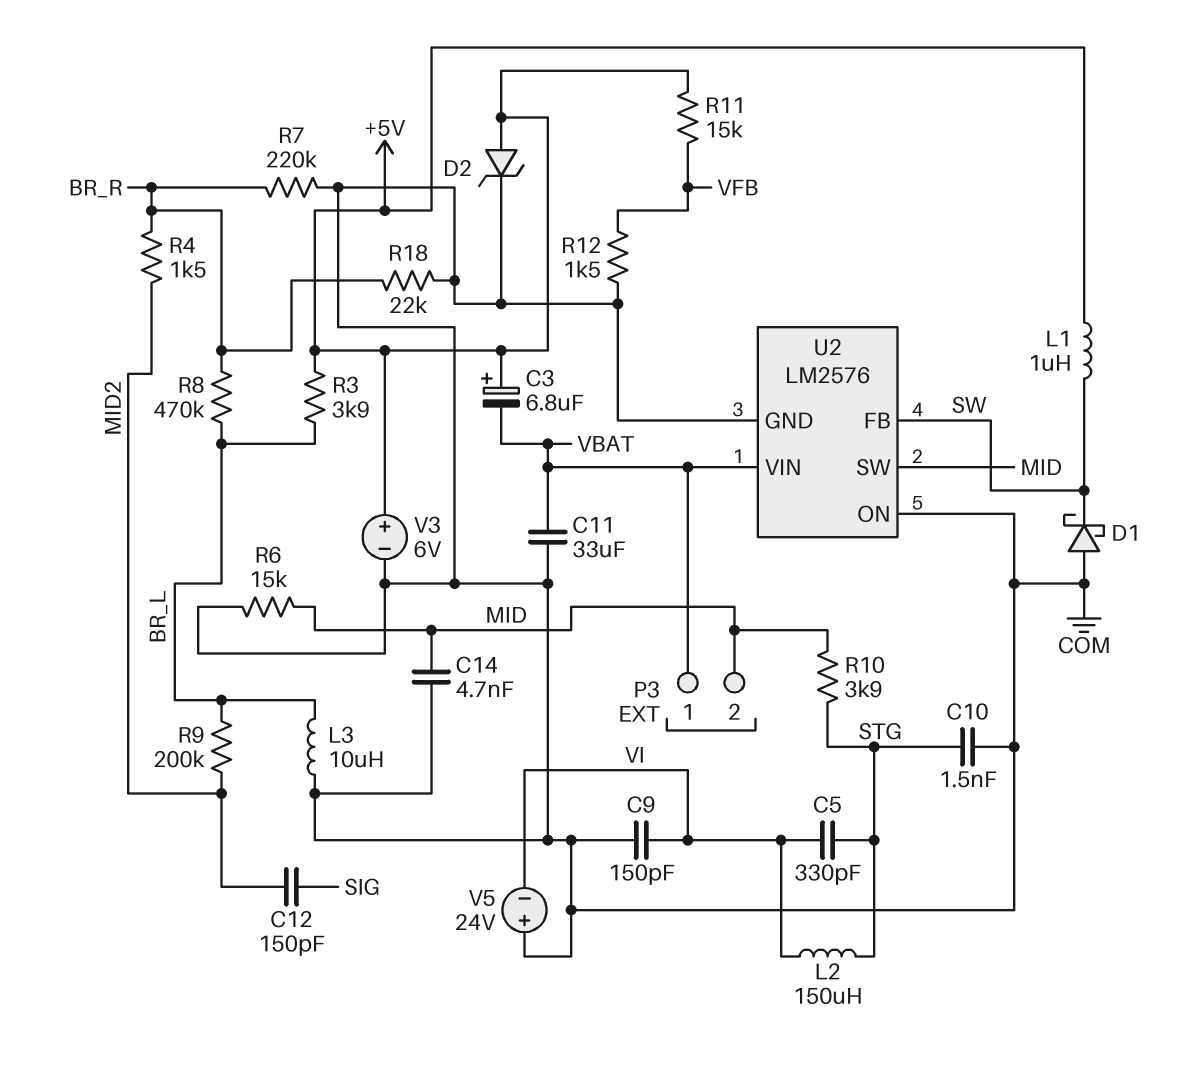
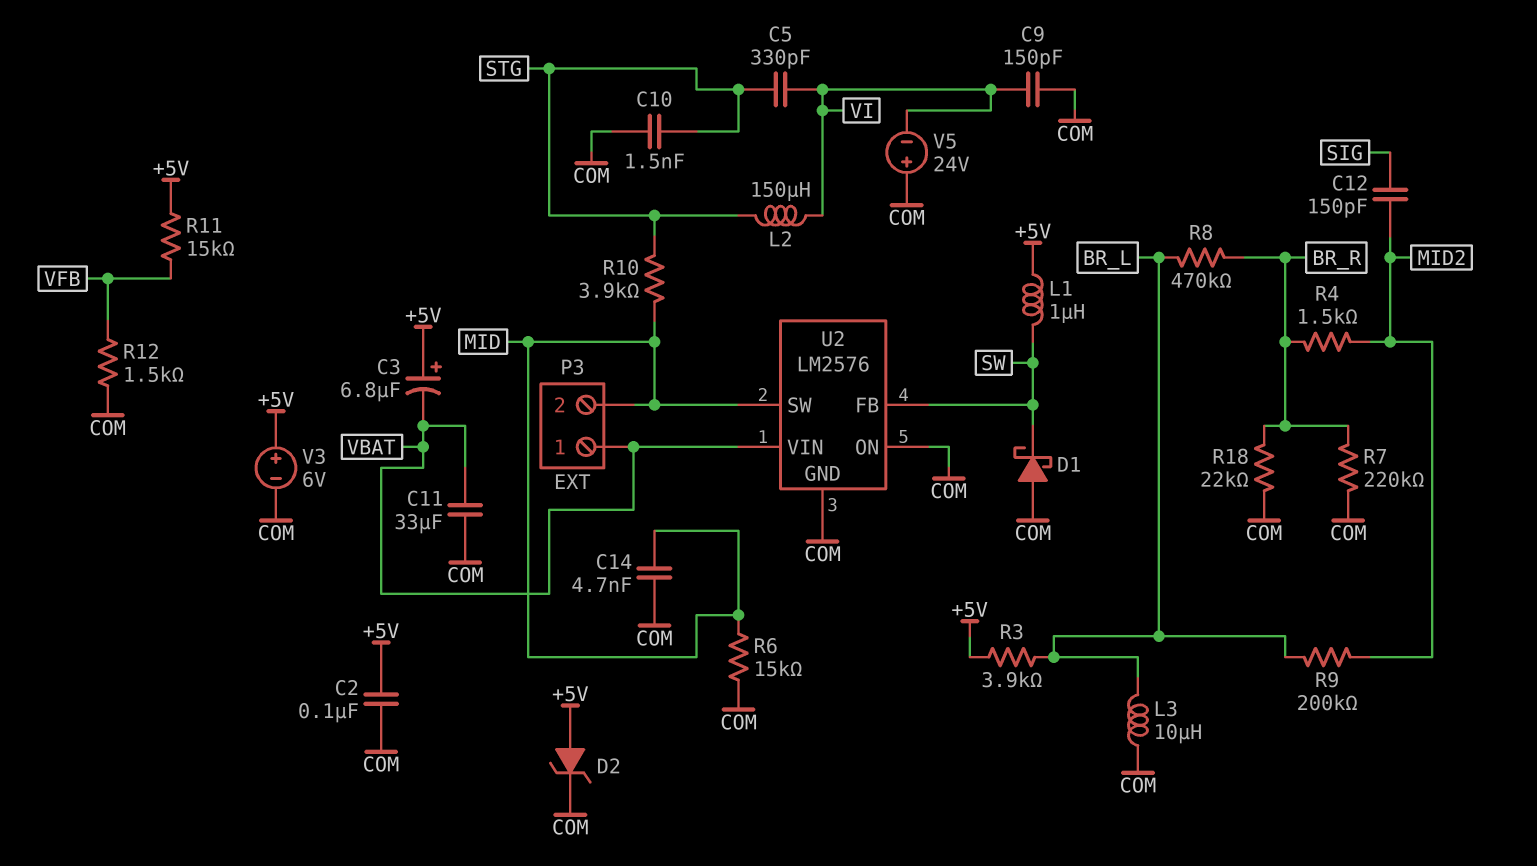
C2: none -> 100nF (+5V, COM)

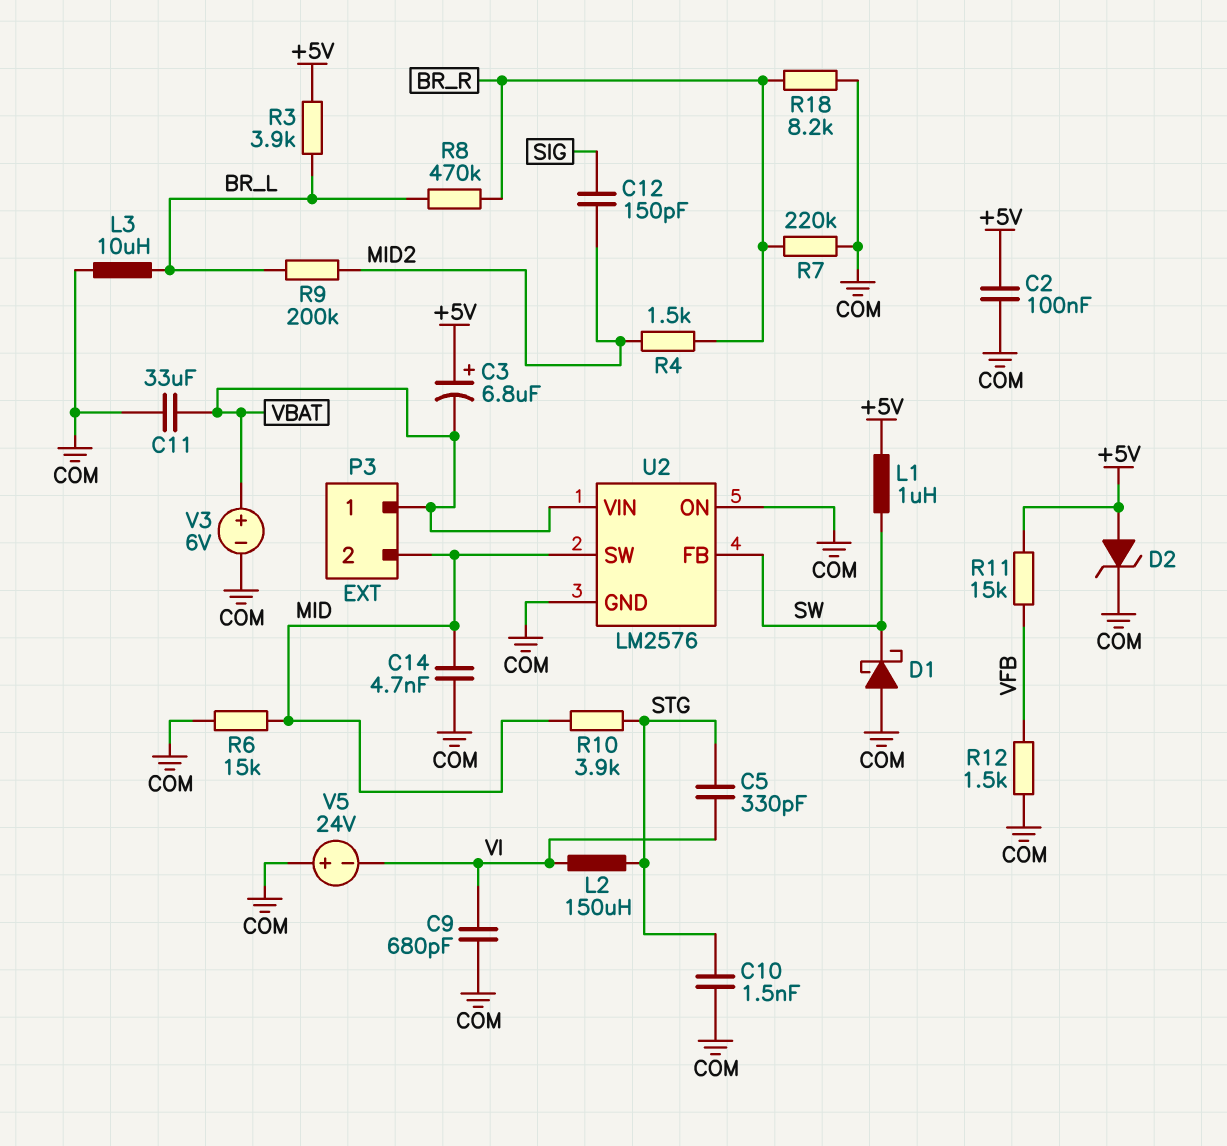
C9: 150pF (COM, VI) -> 680pF (COM, VI)
R18: 22k (BR_R, COM) -> 8.2k (BR_R, COM)
V3: 6V (plus +5V, minus COM) -> 6V (plus VBAT, minus COM)

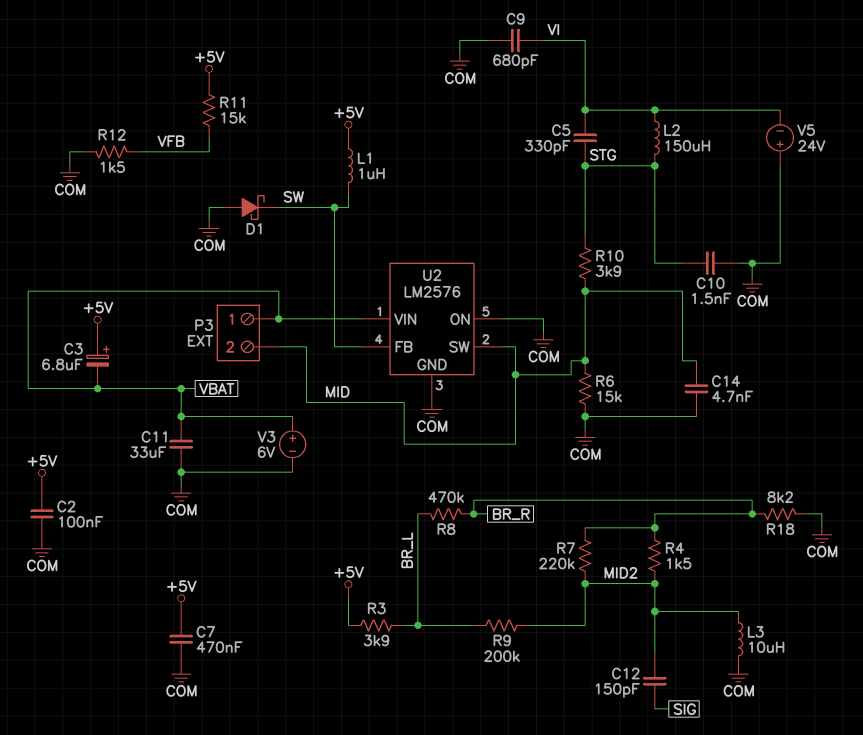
C7: none -> 470nF (+5V, COM)
D2: zener (A +5V, K COM) -> none
L3: 10uH (BR_L, COM) -> 10uH (COM, MID2)
R7: 220k (BR_R, COM) -> 220k (BR_R, MID2)

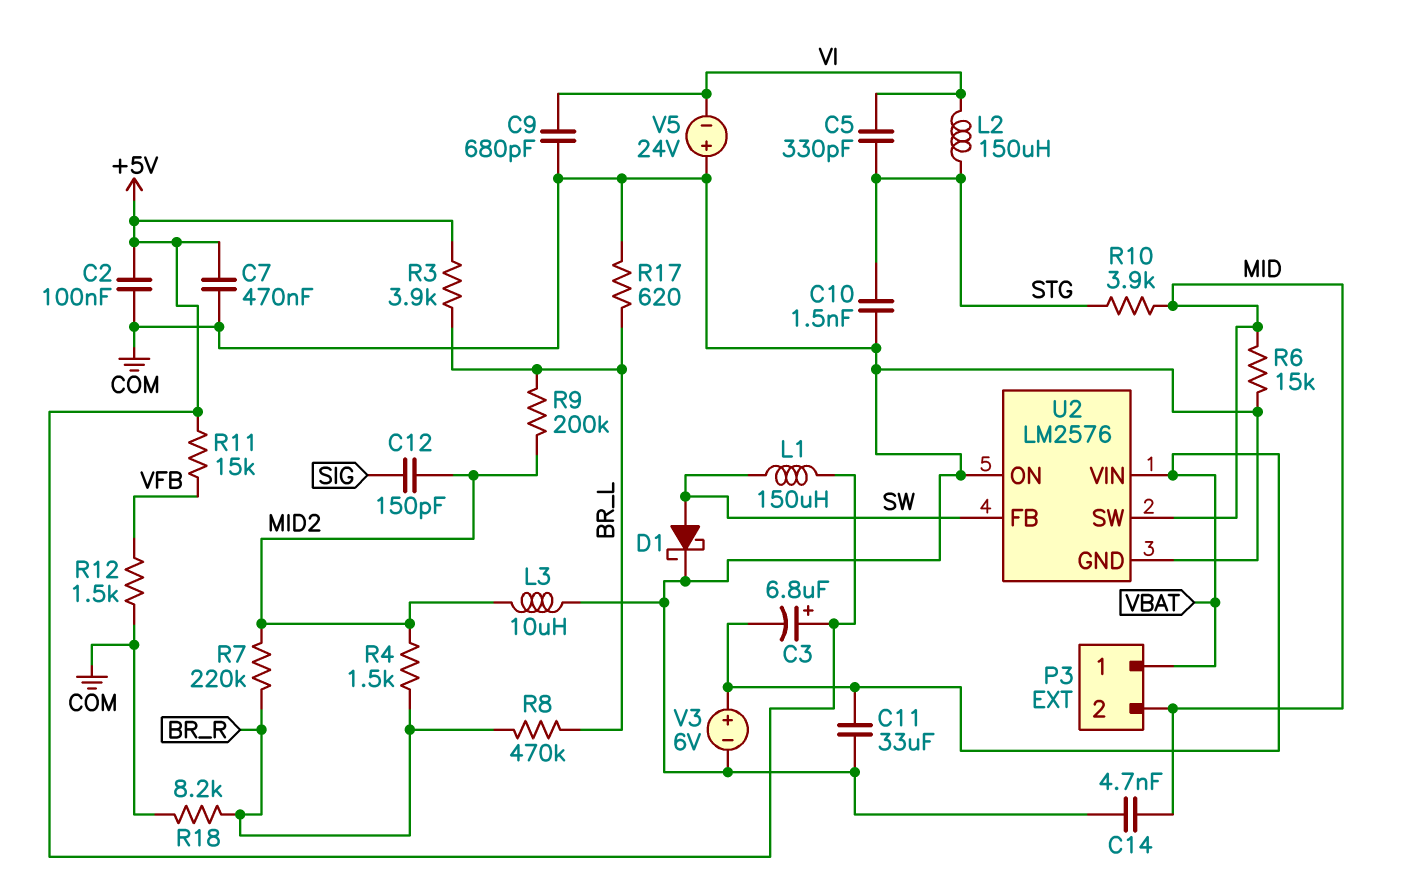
D1: schottky (A COM, K SW) -> schottky (A SW, K COM)
L1: 1uH (+5V, SW) -> 150uH (+5V, SW)
R17: none -> 620 (BR_L, COM)

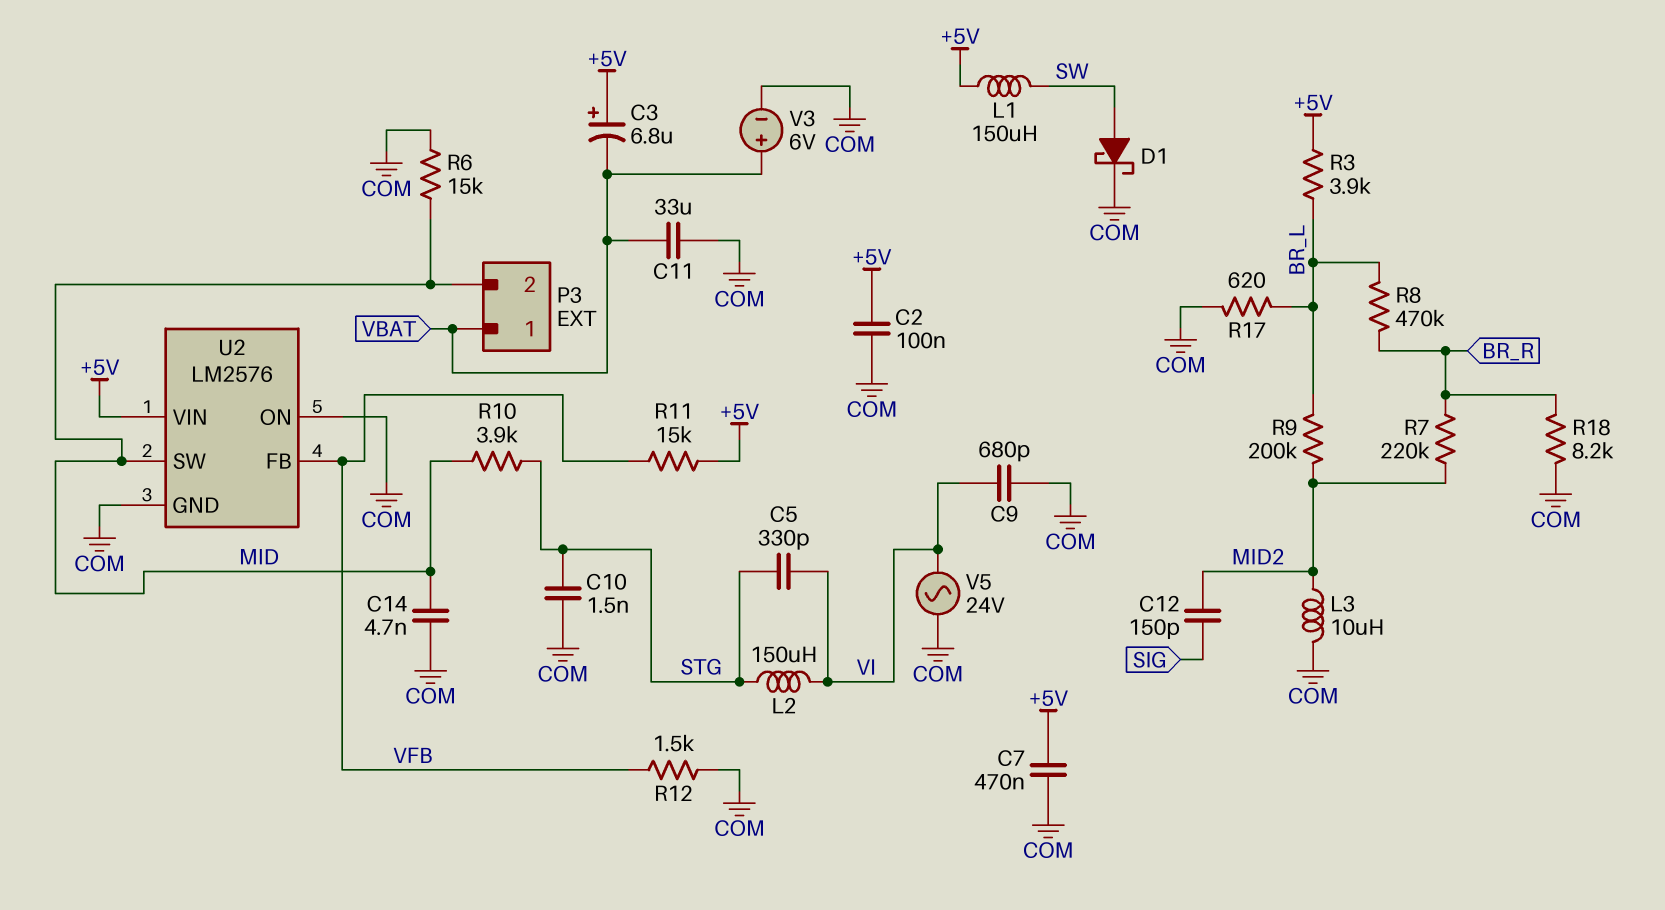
R4: 1.5k (BR_R, MID2) -> none
U2 pin FB: SW -> VFB
U2 pin VIN: VBAT -> +5V
V5: 24V (plus COM, minus VI) -> AC 24V (COM, VI)

